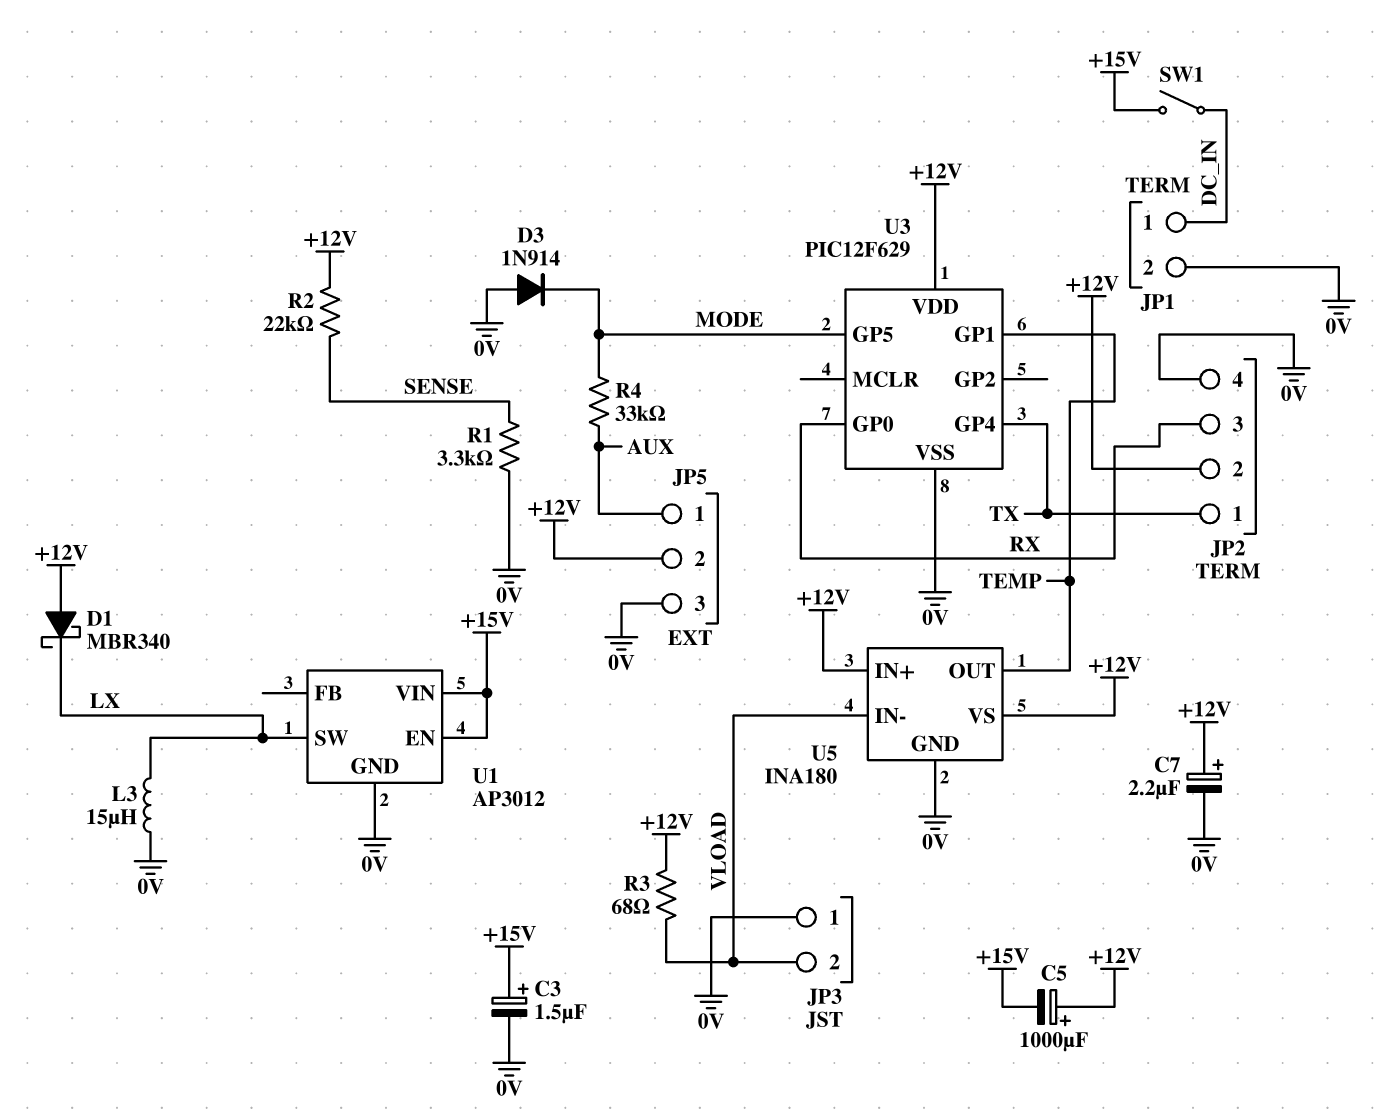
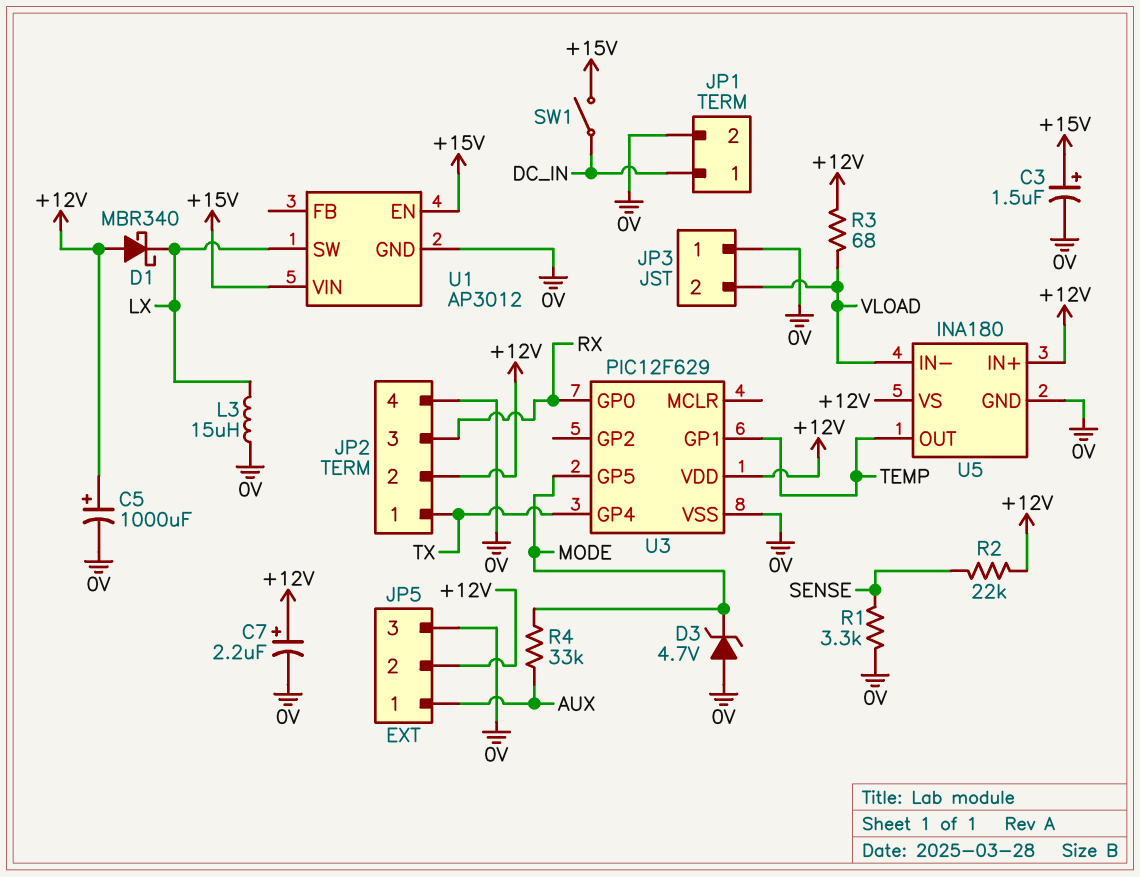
C5: 1000uF (plus +12V, minus +15V) -> 1000uF (plus +12V, minus 0V)
D3: diode 1N914 (A 0V, K MODE) -> zener 4.7V (A 0V, K MODE)

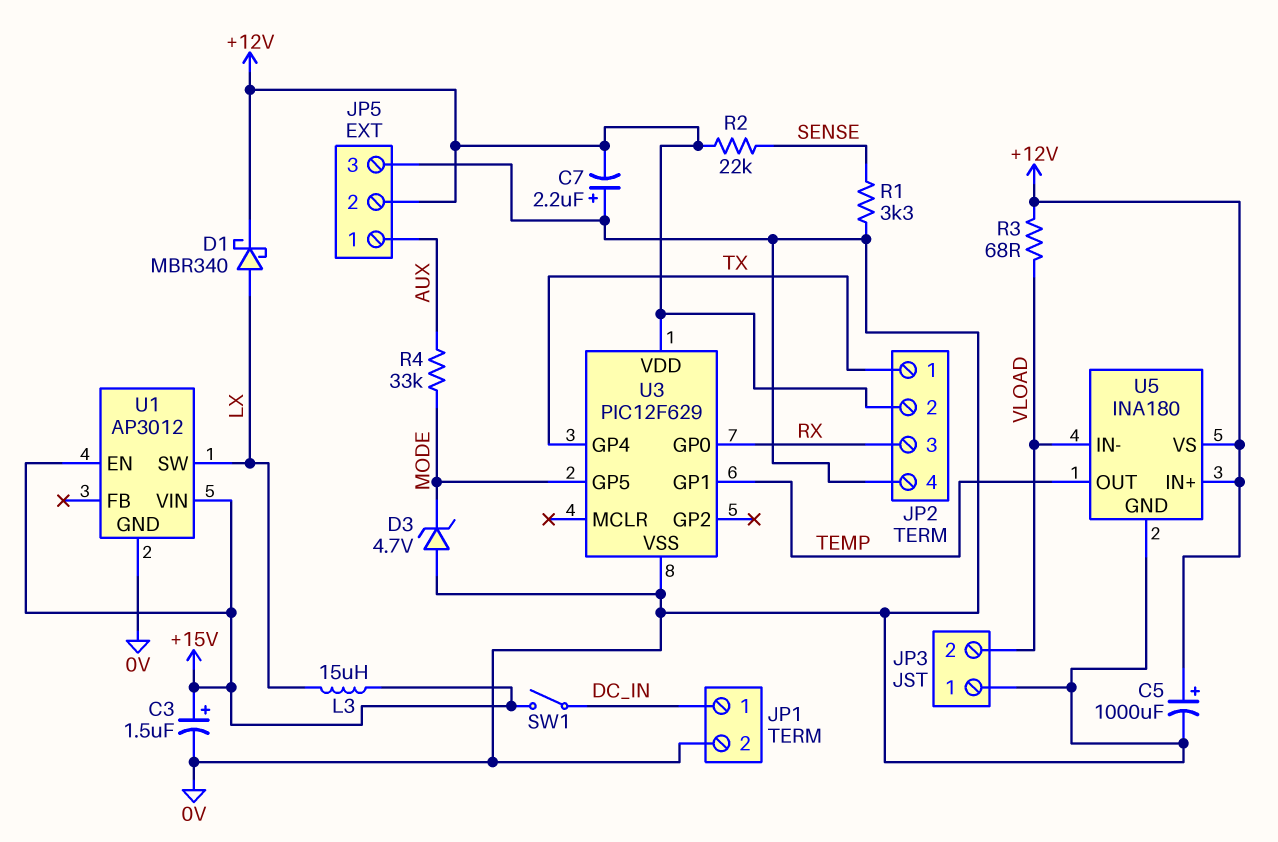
C7: 2.2uF (plus +12V, minus 0V) -> 2.2uF (plus 0V, minus +12V)
D1: schottky MBR340 (A +12V, K LX) -> schottky MBR340 (A LX, K +12V)
L3: 15uH (0V, LX) -> 15uH (+15V, LX)

